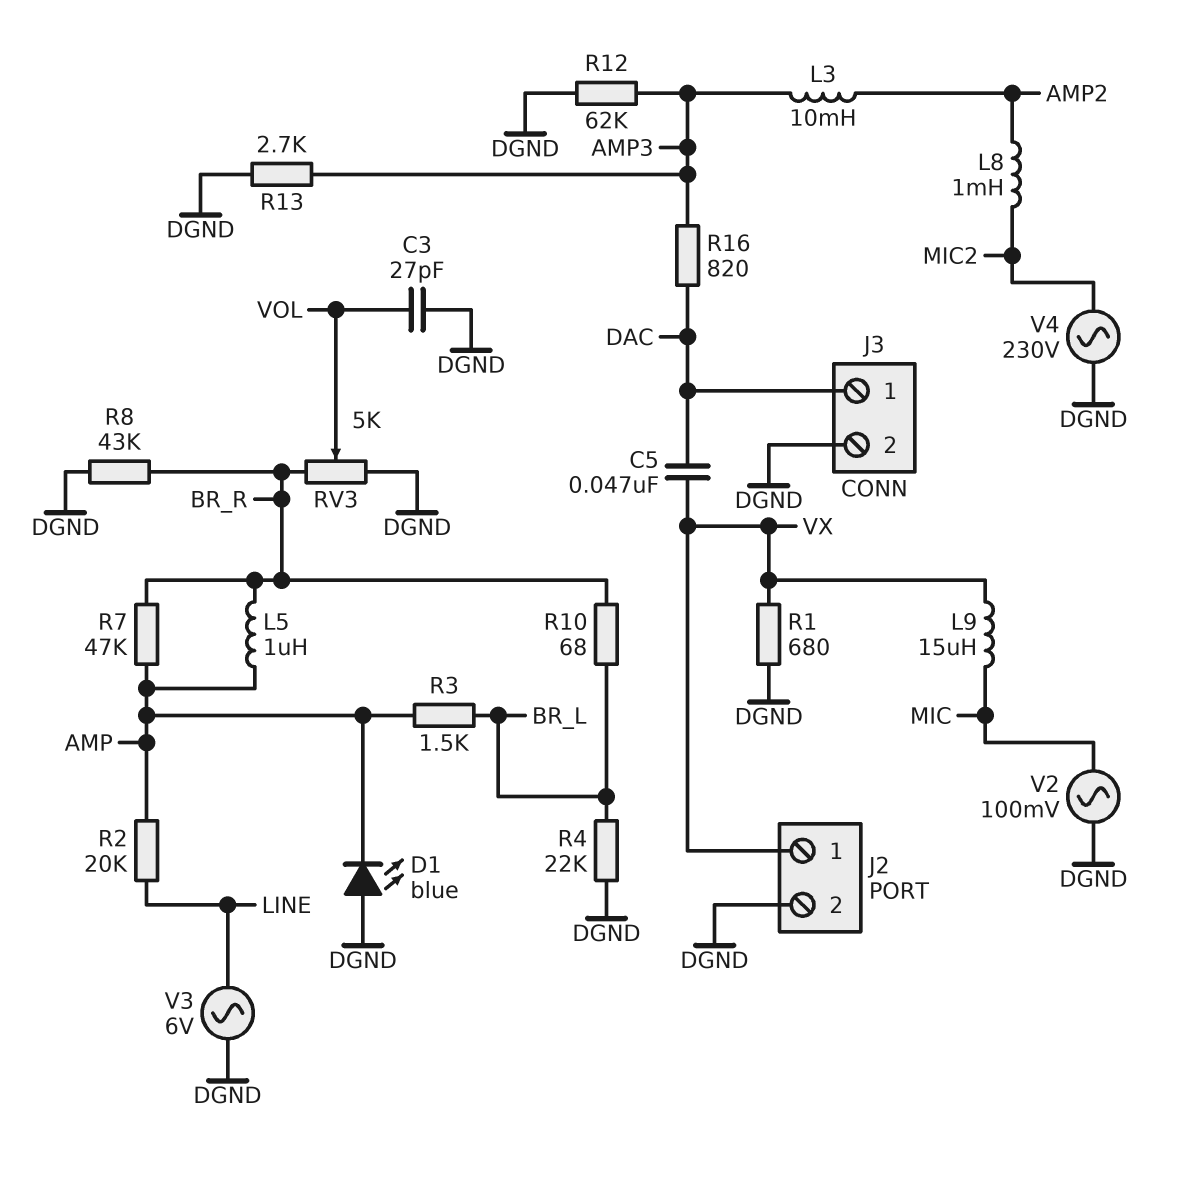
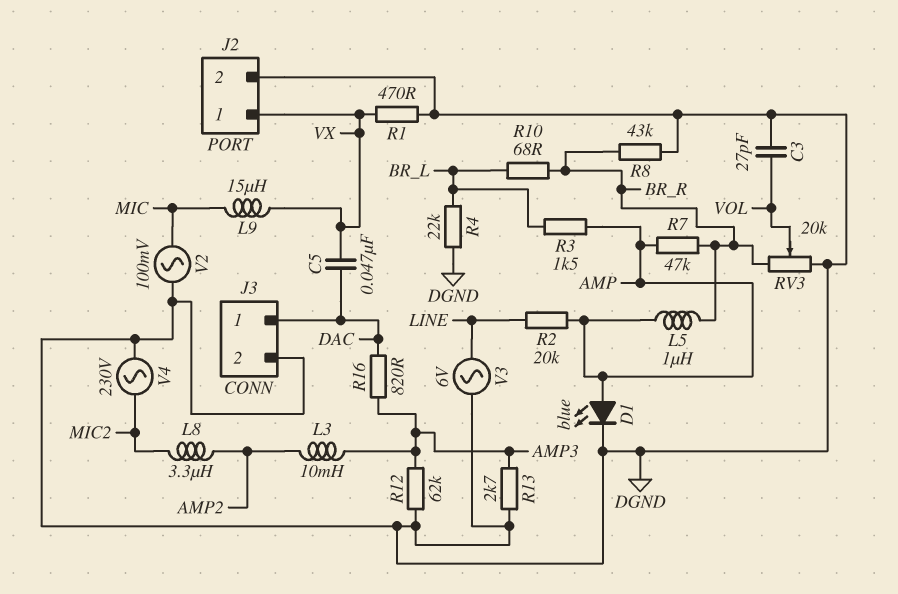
D1: LED blue (A DGND, K AMP) -> LED blue (A AMP, K DGND)
L8: 1mH (AMP2, MIC2) -> 3.3uH (AMP2, MIC2)
R1: 680 (DGND, VX) -> 470 (DGND, VX)
RV3: 5k (BR_R, DGND, wiper VOL) -> 20k (BR_R, DGND, wiper VOL)

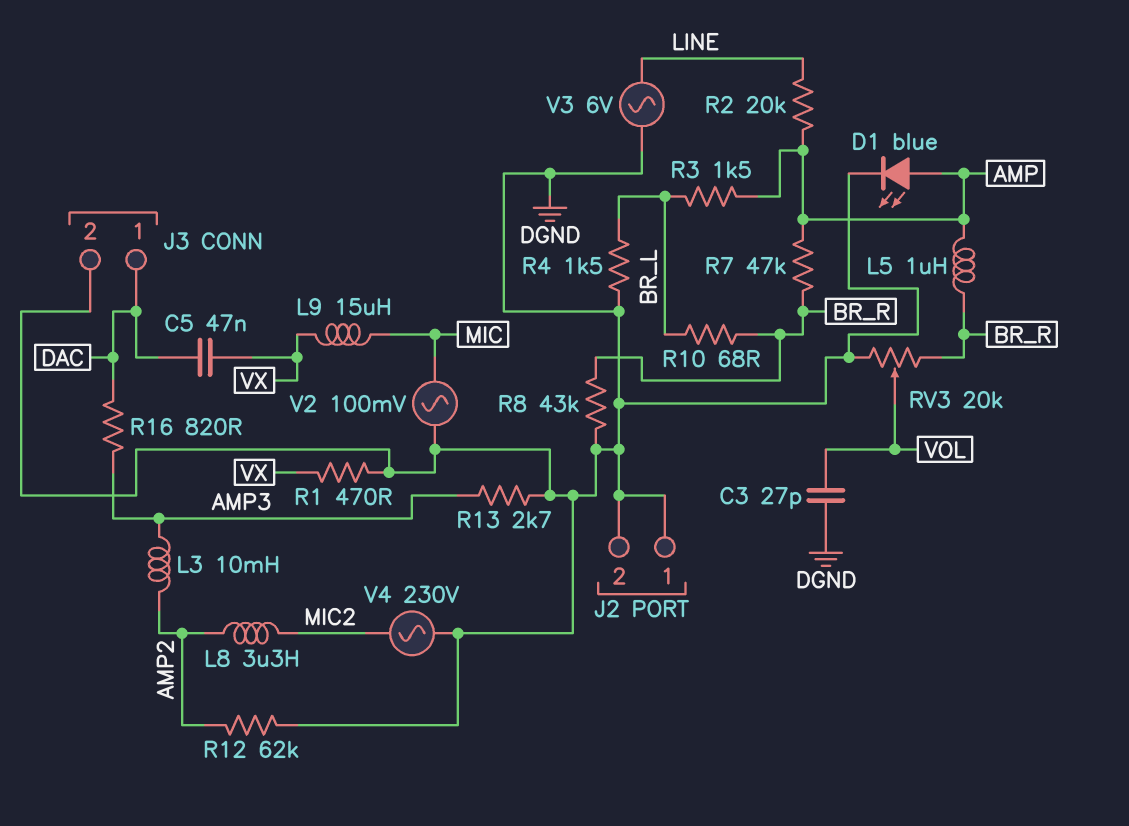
J2 pin 1: VX -> DGND
R4: 22k (BR_L, DGND) -> 1.5k (BR_L, DGND)
R12: 62k (AMP3, DGND) -> 62k (AMP2, DGND)

